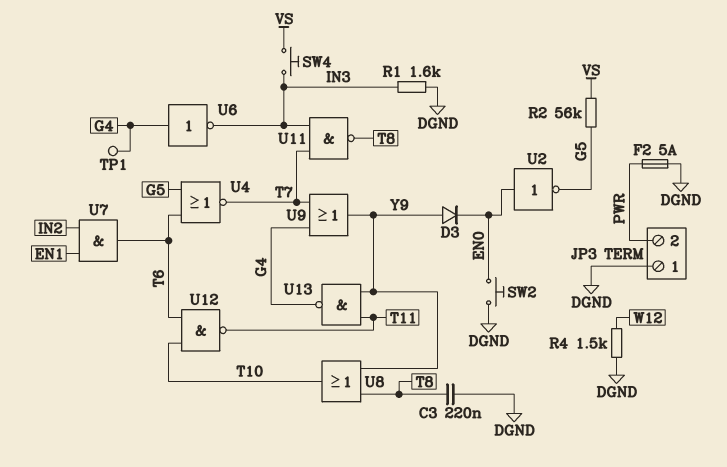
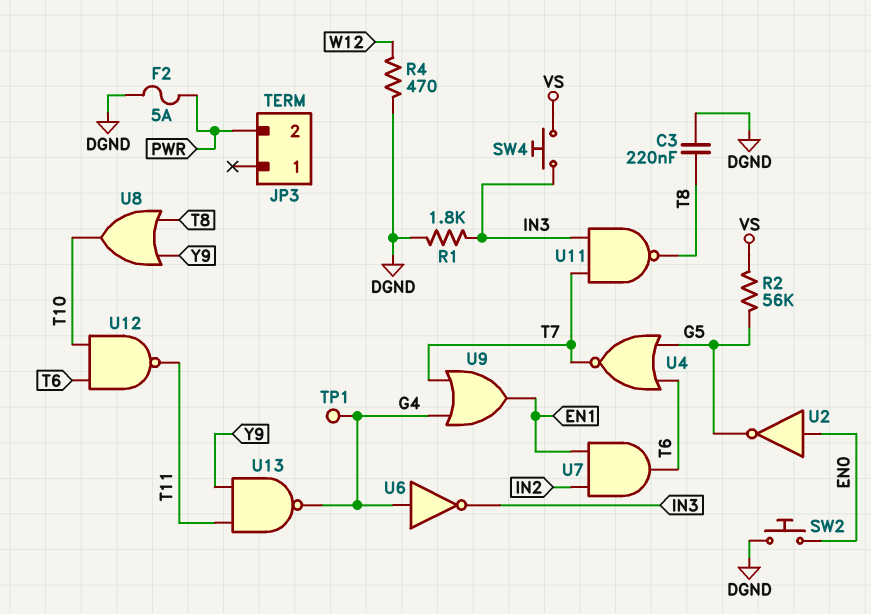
D3: diode (A Y9, K EN0) -> none
JP3 pin 1: DGND -> none
R1: 1.6k (DGND, IN3) -> 1.8k (DGND, IN3)
R4: 1.5k (DGND, W12) -> 470 (DGND, W12)
U9: OR (in G4, in T7, out Y9) -> OR (in G4, in T7, out EN1)

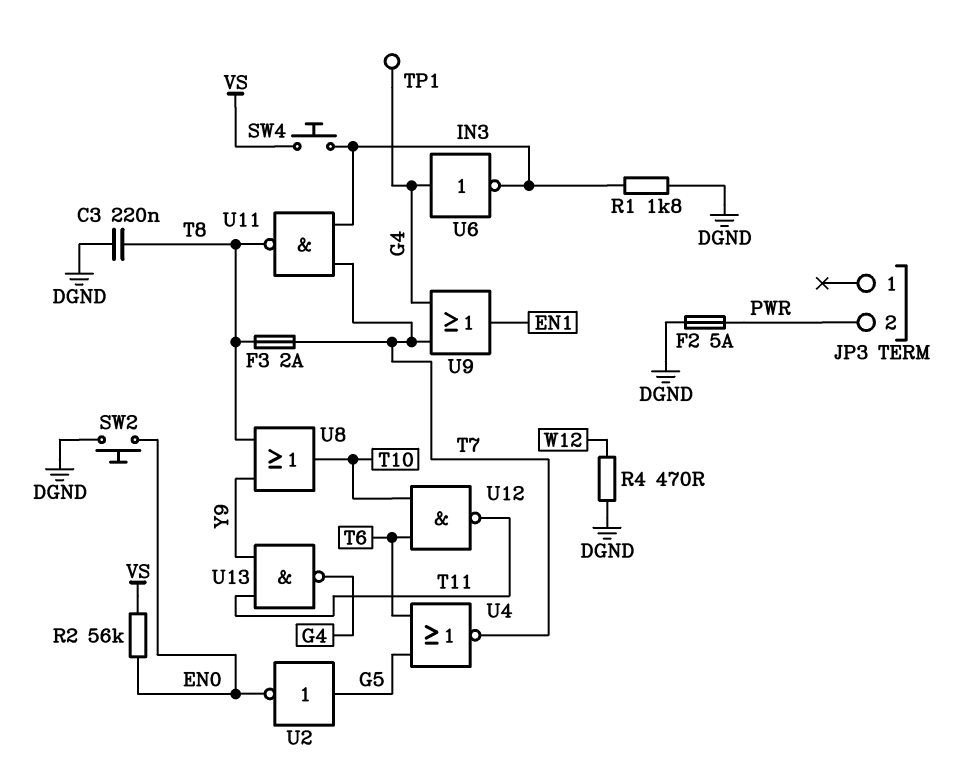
F3: none -> 2A (T7, T8)
R2: 56k (G5, VS) -> 56k (EN0, VS)
U2: NOT (in EN0, out G5) -> NOT (in G5, out EN0)
U7: AND (in EN1, in IN2, out T6) -> none

